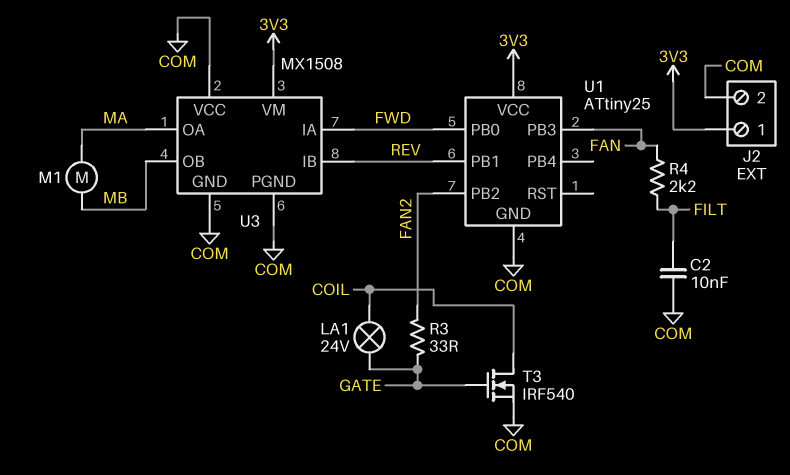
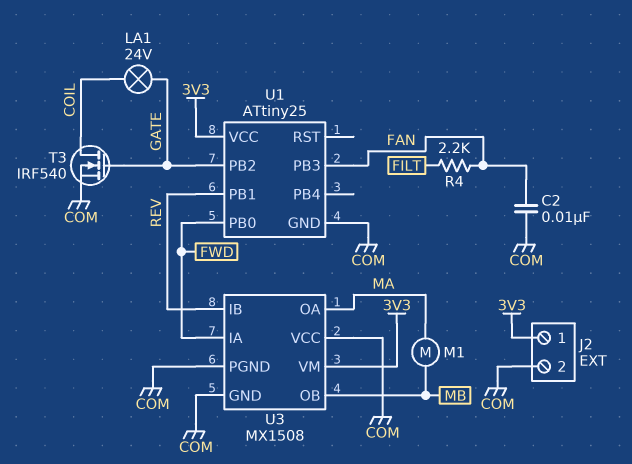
C2: 10nF (COM, FILT) -> 10nF (COM, FAN)
R3: 33 (FAN2, GATE) -> none
U1 pin PB2: FAN2 -> GATE

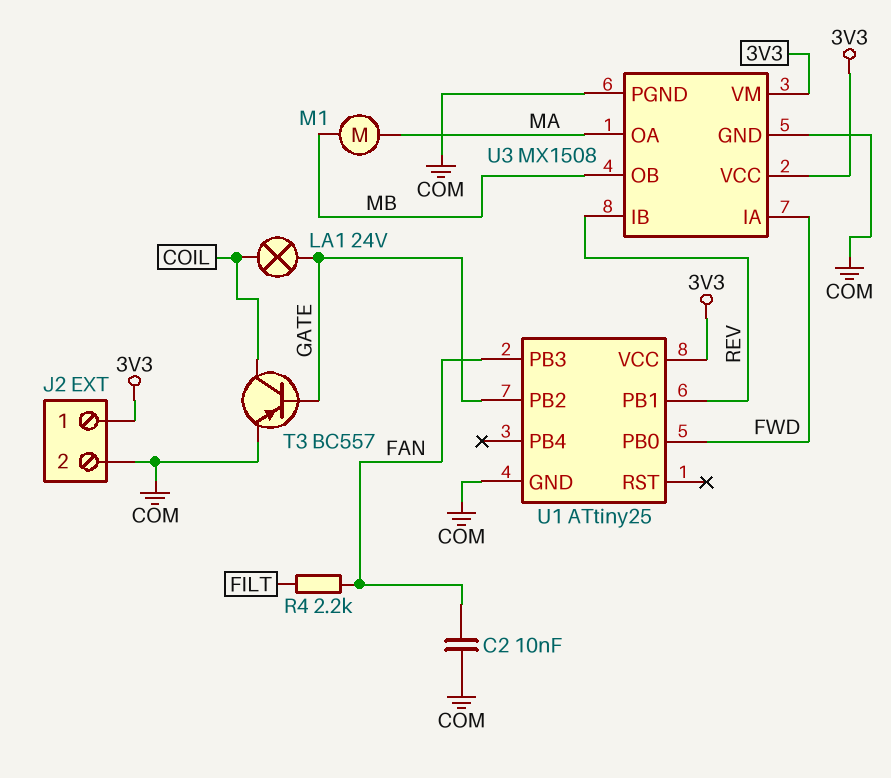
T3: NMOS IRF540 (G GATE, D COIL, S COM) -> PNP BC557 (B GATE, C COIL, E COM)
U3 pin VCC: COM -> 3V3

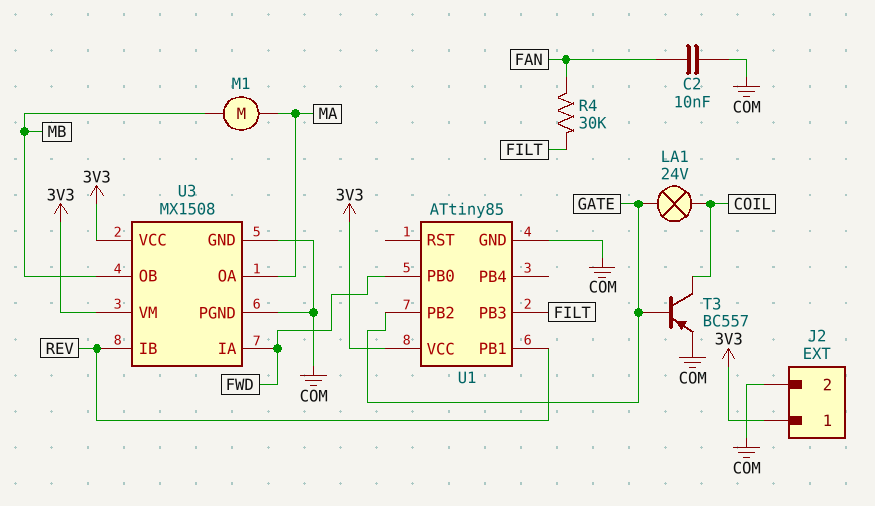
R4: 2.2k (FAN, FILT) -> 30k (FAN, FILT)
U1: ATtiny25 -> ATtiny85
U1 pin PB3: FAN -> FILT

